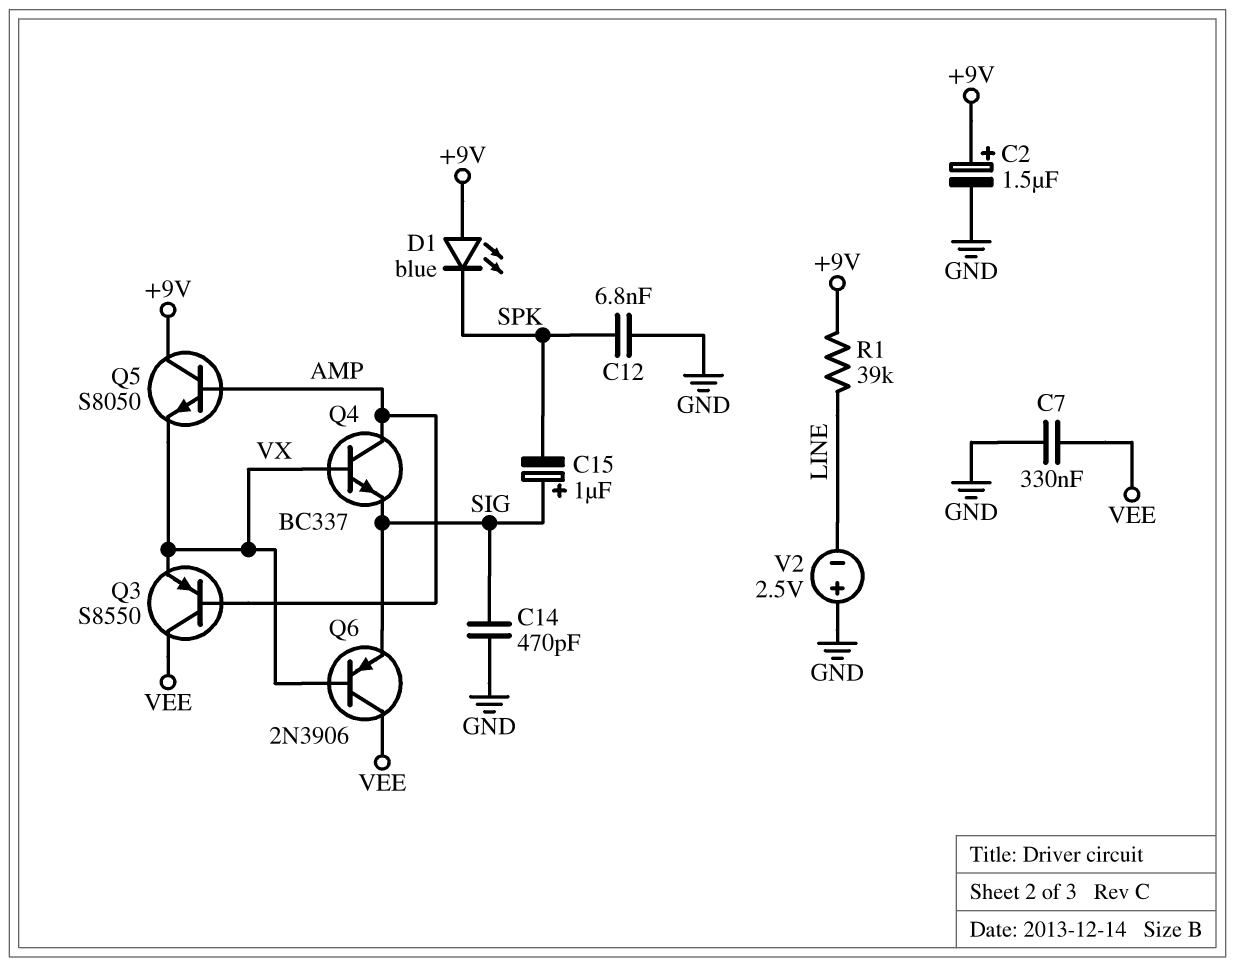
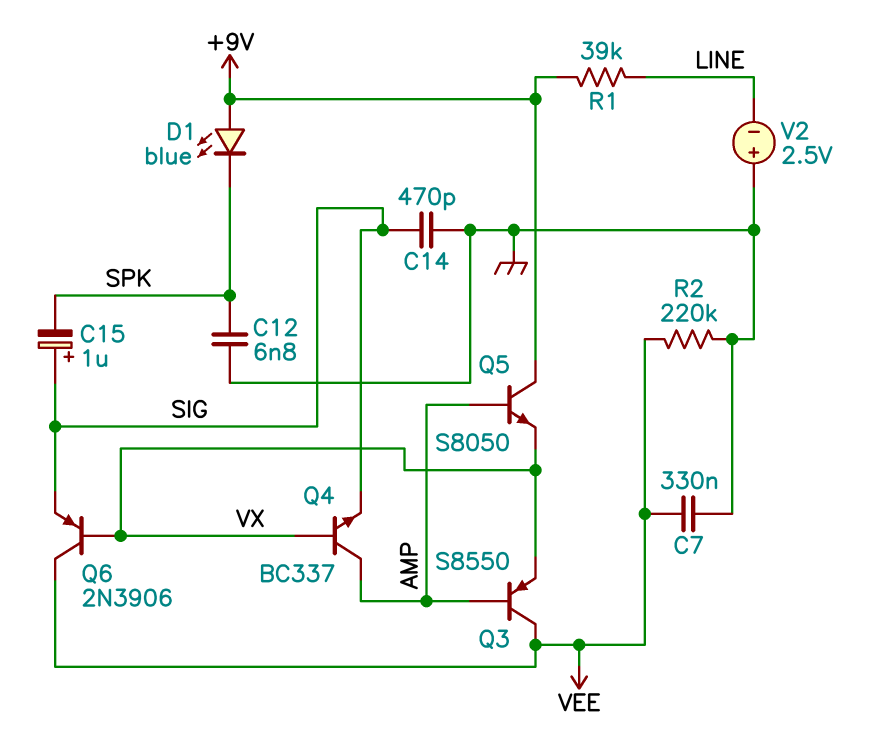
C2: 1.5uF (plus +9V, minus GND) -> none
R2: none -> 220k (GND, VEE)

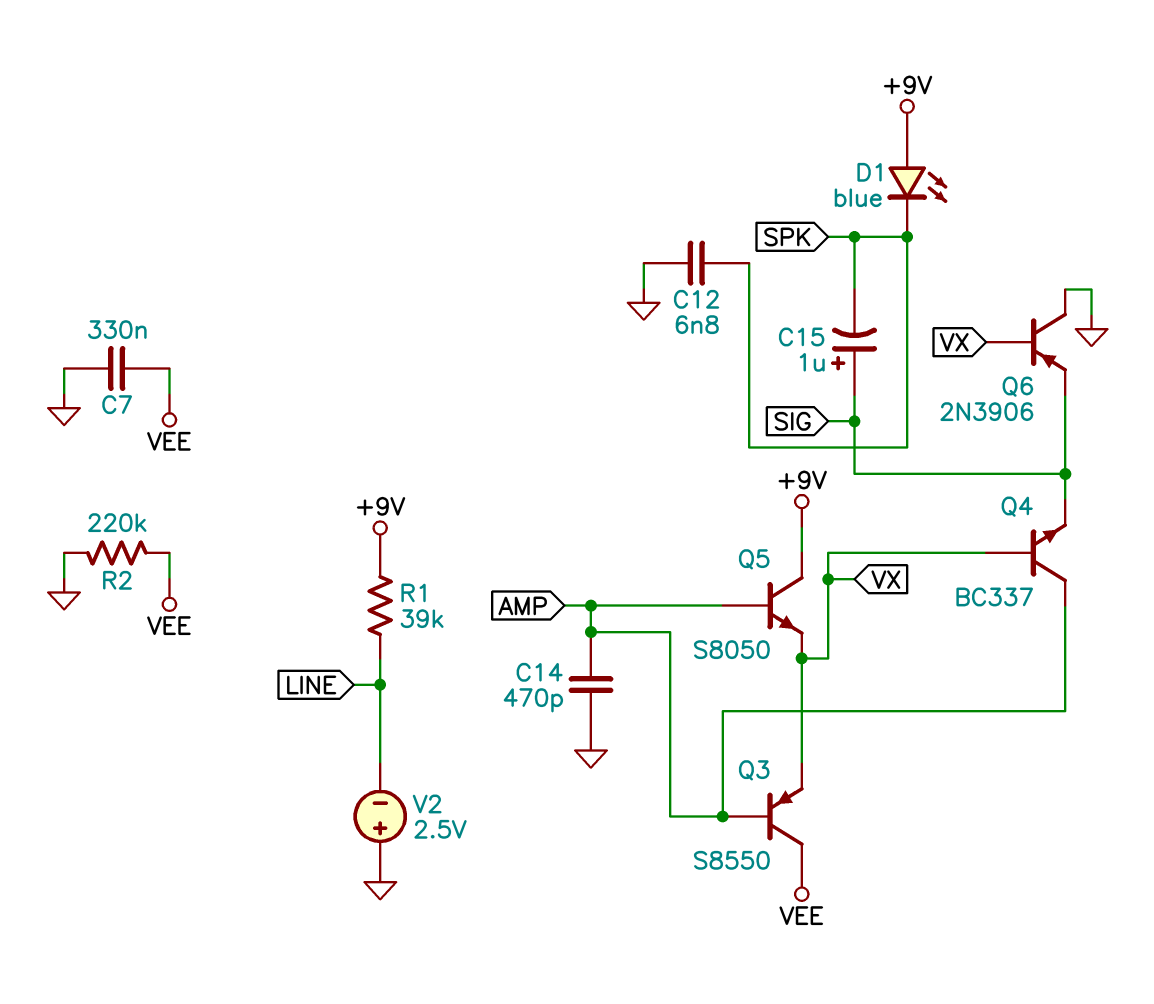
C14: 470pF (GND, SIG) -> 470pF (AMP, GND)
Q6: PNP 2N3906 (B VX, C VEE, E SIG) -> PNP 2N3906 (B VX, C GND, E SIG)

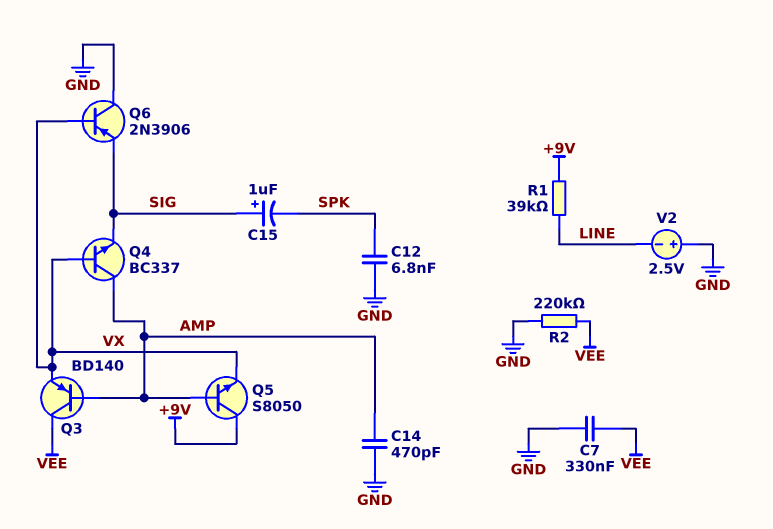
D1: LED blue (A +9V, K SPK) -> none
Q3: PNP S8550 (B AMP, C VEE, E VX) -> PNP BD140 (B AMP, C VEE, E VX)

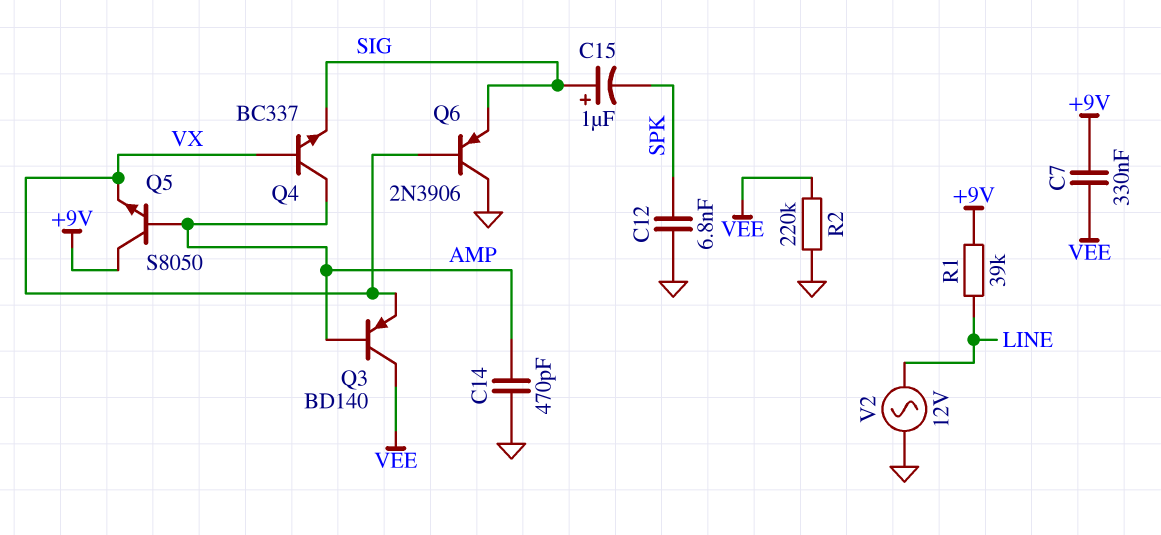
C7: 330nF (GND, VEE) -> 330nF (+9V, VEE)
V2: 2.5V (plus GND, minus LINE) -> AC 12V (GND, LINE)

